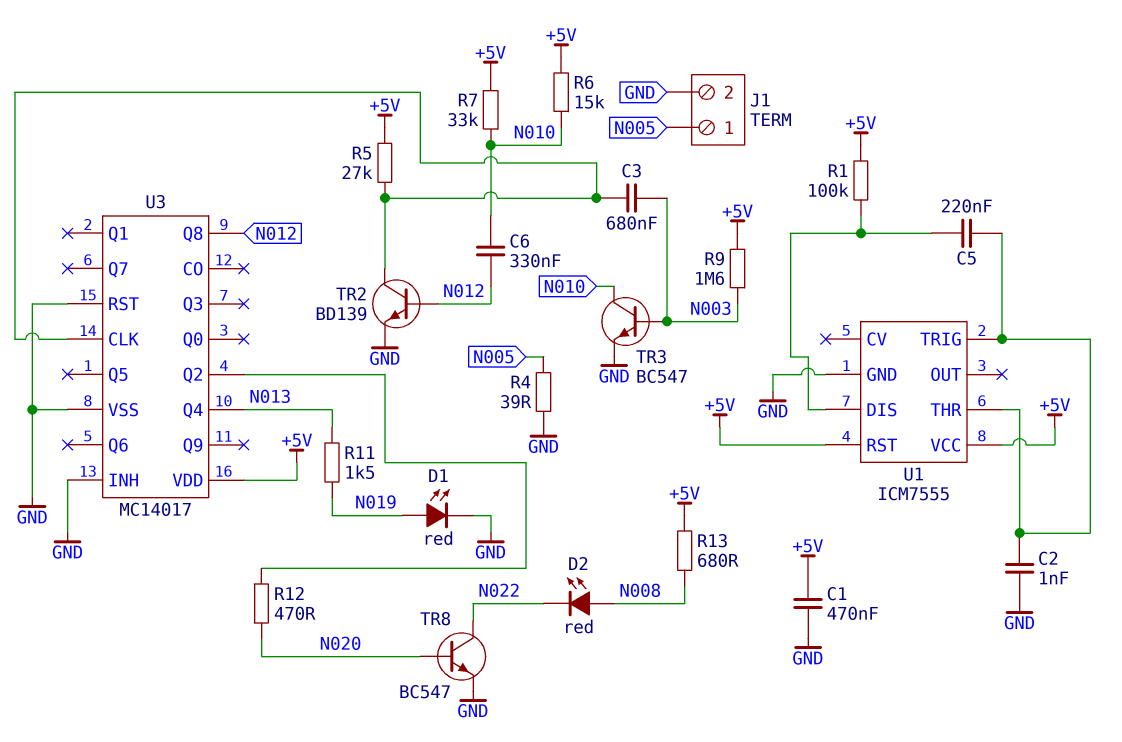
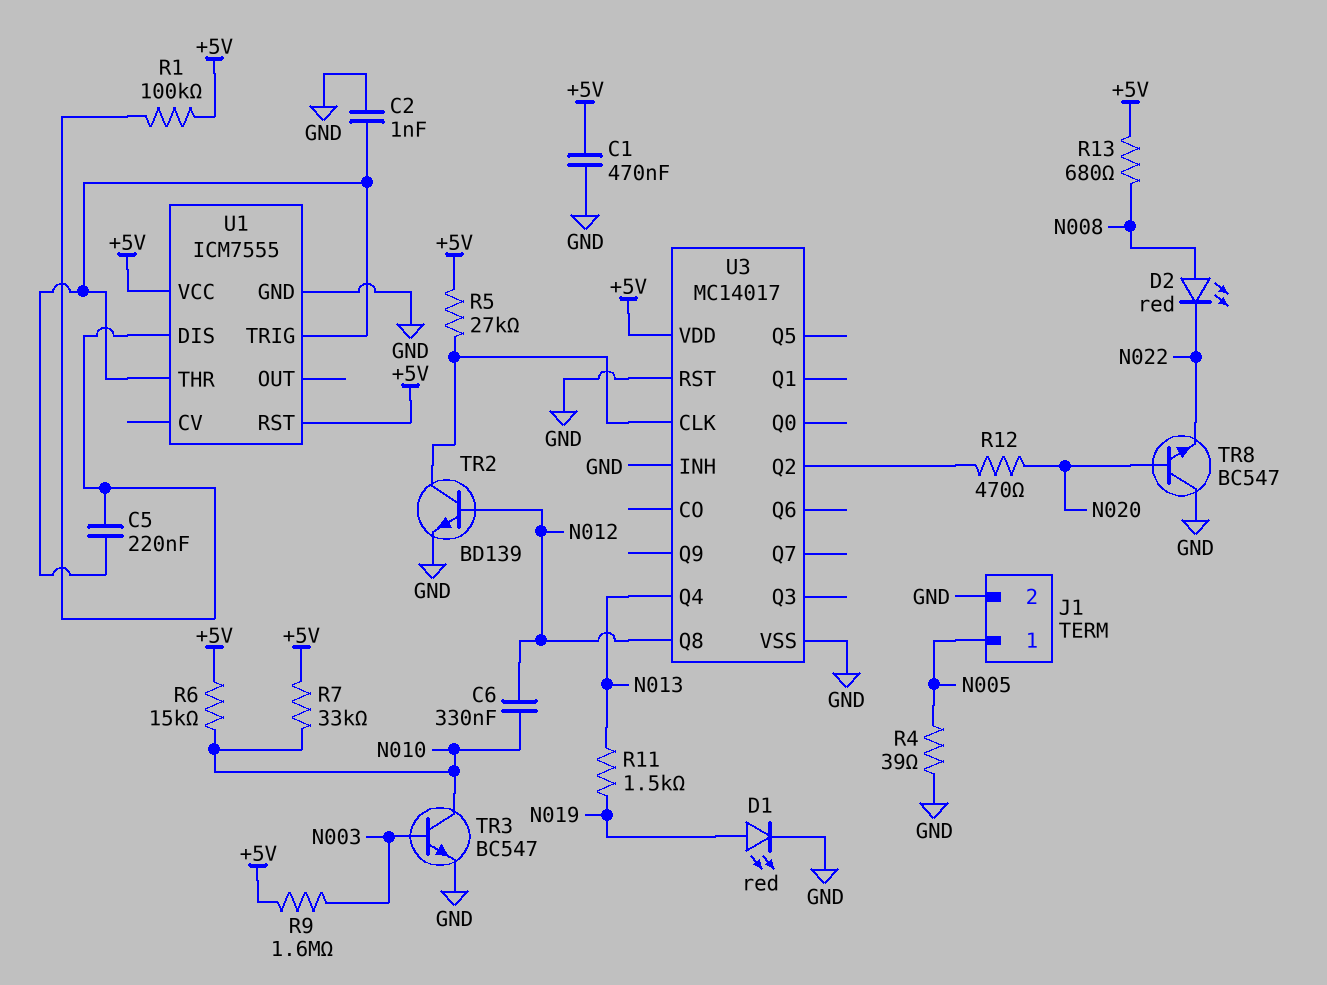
C3: 680nF (N003, U3/CLK) -> none
TR8: NPN BC547 (B N020, C N022, E GND) -> NPN BC547 (B N020, C GND, E N022)

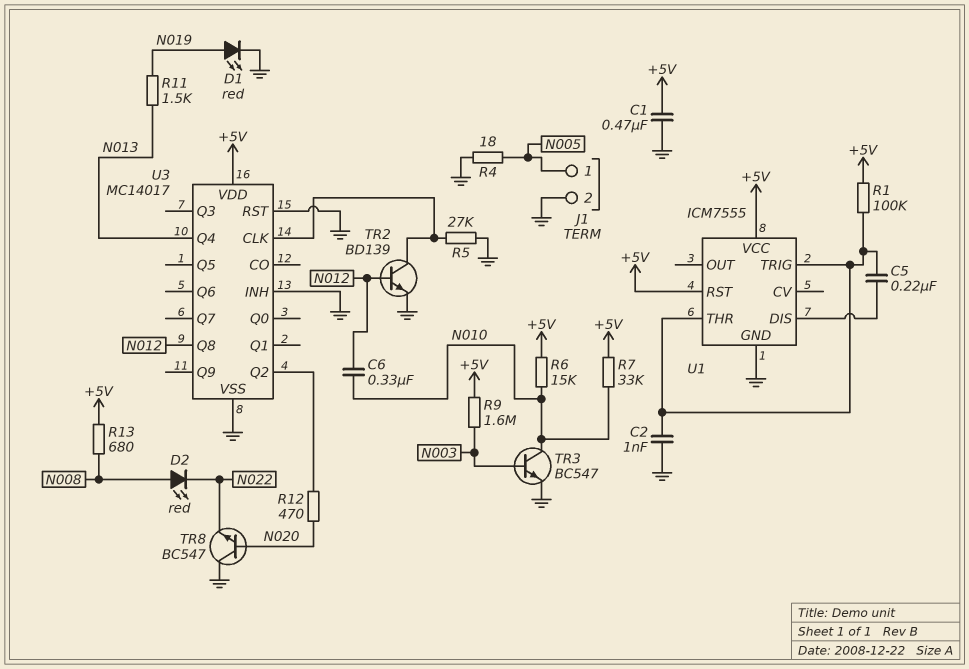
R1: 100k (+5V, U1/DIS) -> 100k (+5V, U1/THR)
R4: 39 (GND, N005) -> 18 (GND, N005)
R5: 27k (+5V, U3/CLK) -> 27k (GND, U3/CLK)

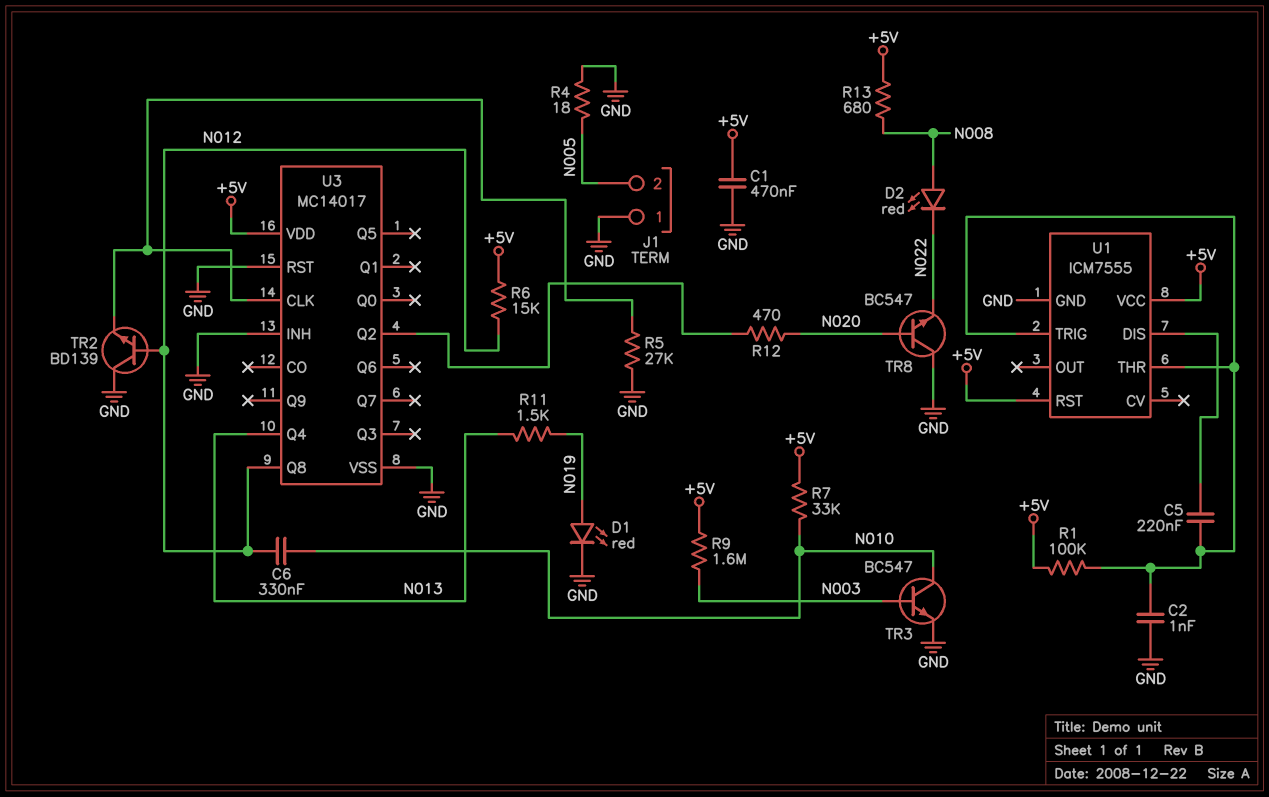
J1 pin 1: N005 -> GND
J1 pin 2: GND -> N005
R6: 15k (+5V, N010) -> 15k (+5V, N012)
TR2: NPN BD139 (B N012, C U3/CLK, E GND) -> NPN BD139 (B N012, C GND, E U3/CLK)

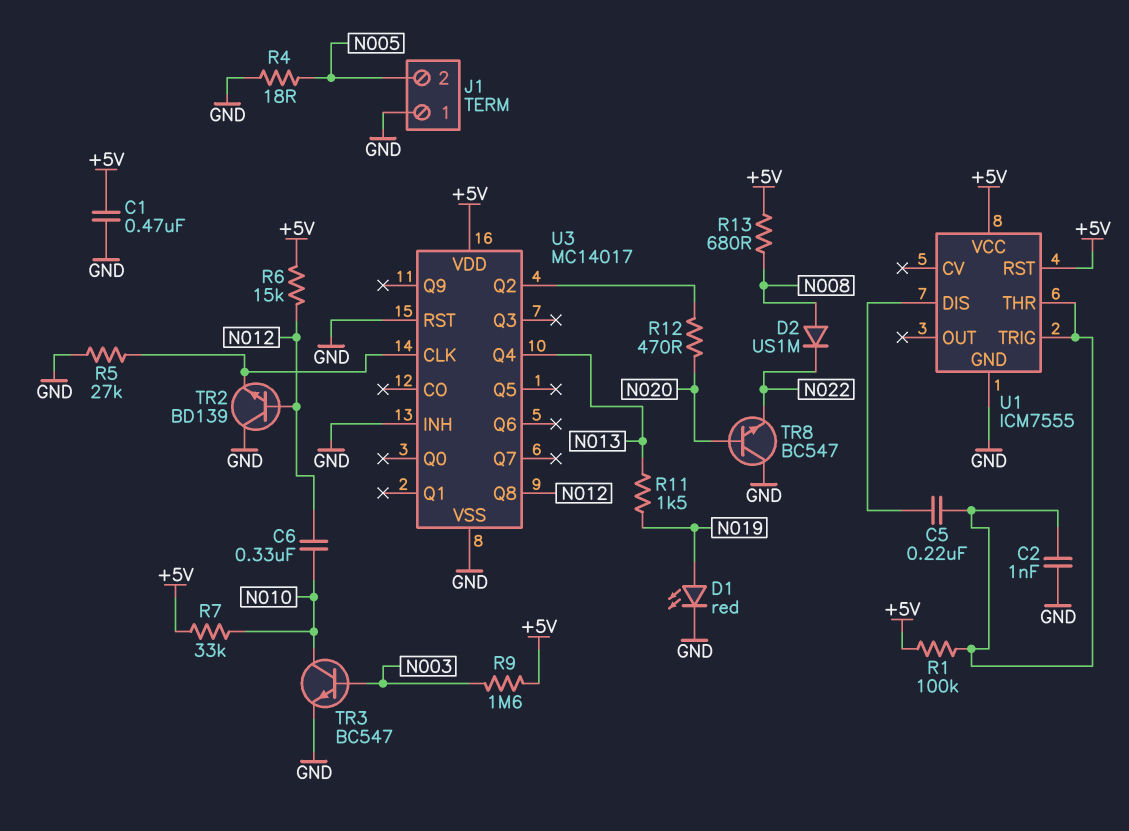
D2: LED red (A N008, K N022) -> diode US1M (A N008, K N022)

